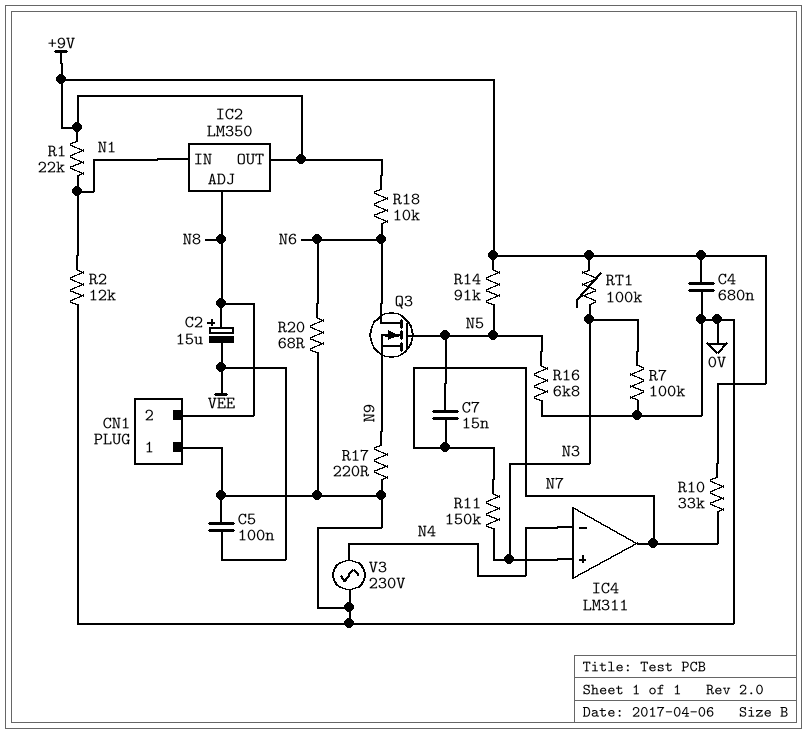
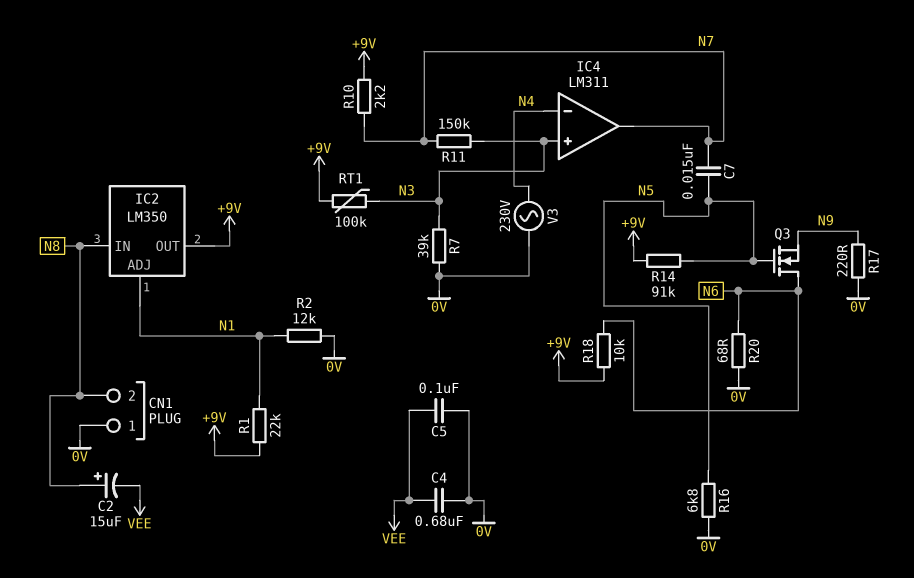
C4: 680nF (+9V, 0V) -> 680nF (0V, VEE)
IC2 pin ADJ: N8 -> N1
IC2 pin IN: N1 -> N8
R7: 100k (0V, N3) -> 39k (0V, N3)
R10: 33k (+9V, N7) -> 2.2k (+9V, N7)

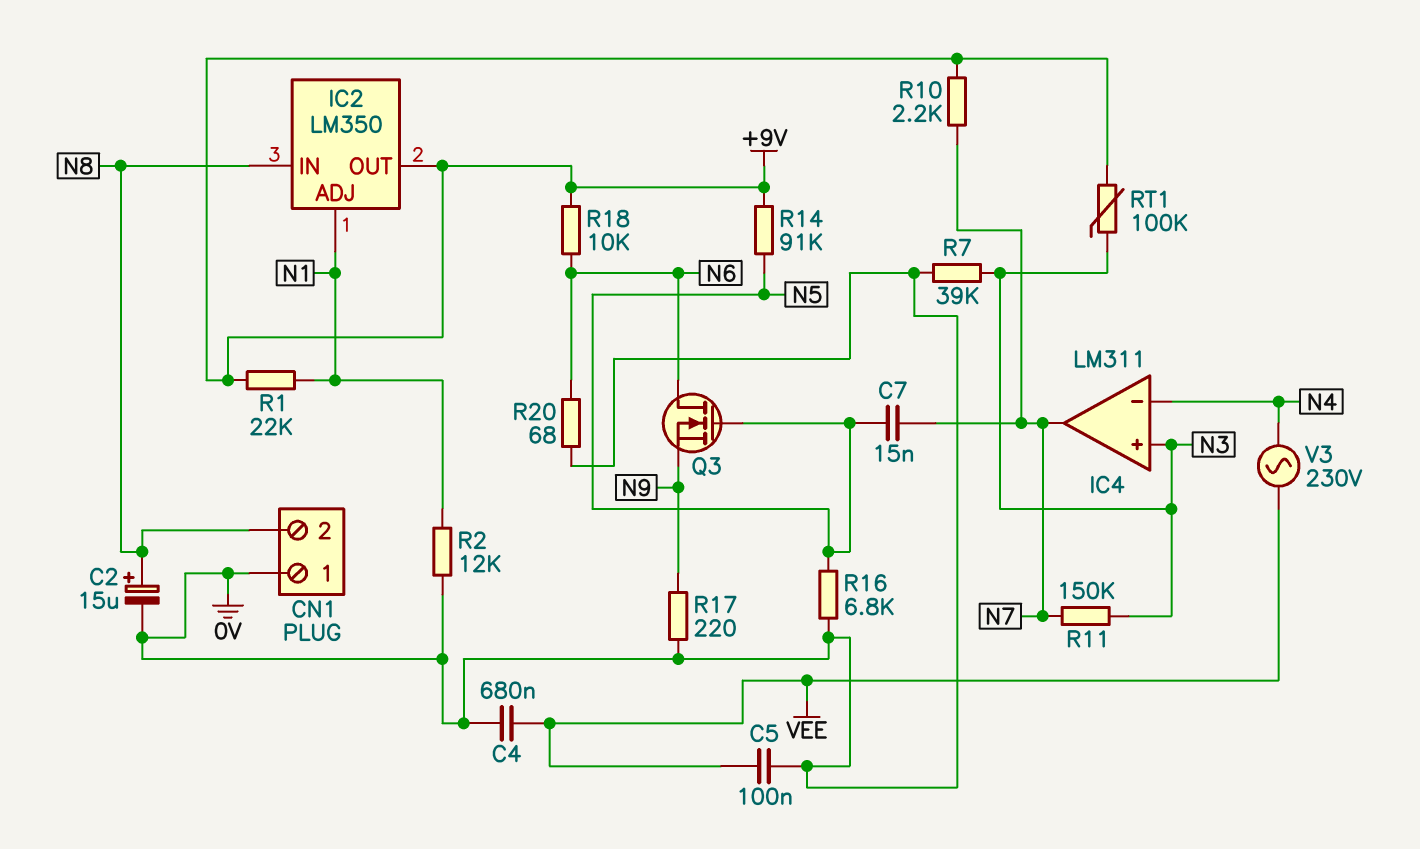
C2: 15uF (plus N8, minus VEE) -> 15uF (plus N8, minus 0V)
V3: AC 230V (0V, N4) -> AC 230V (N4, VEE)

